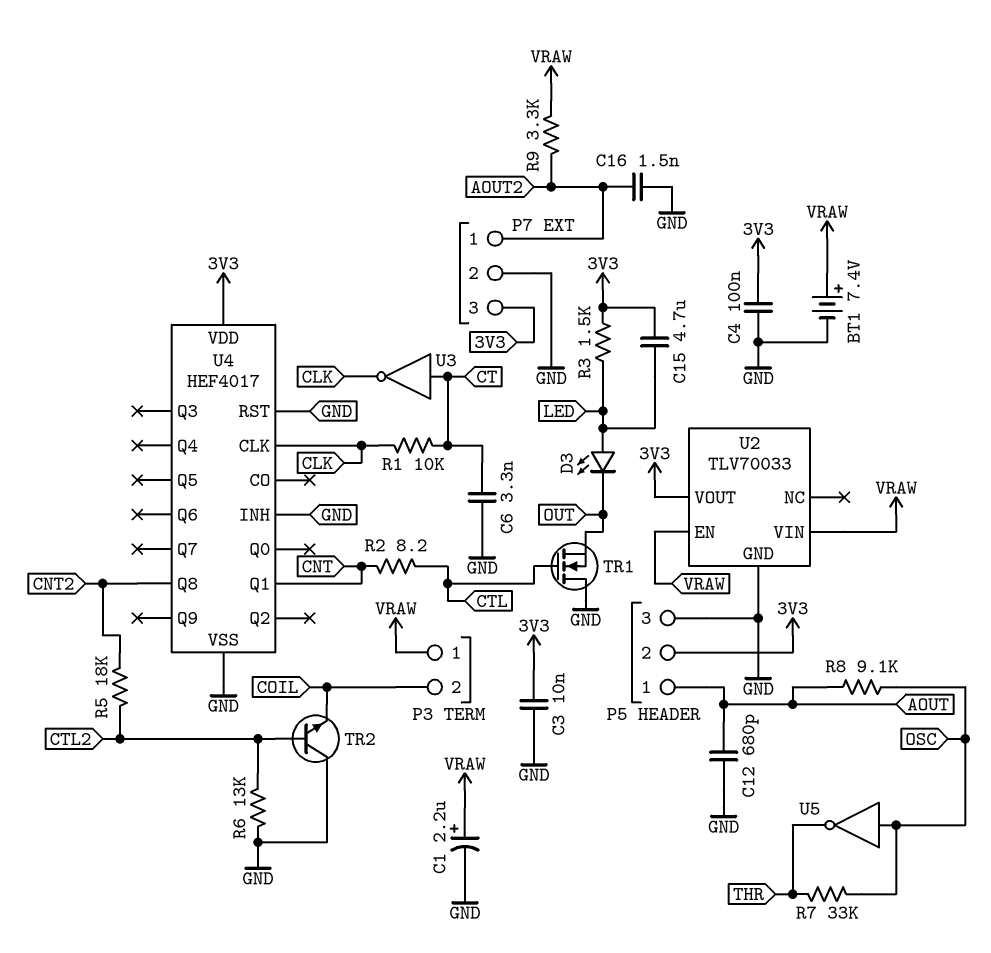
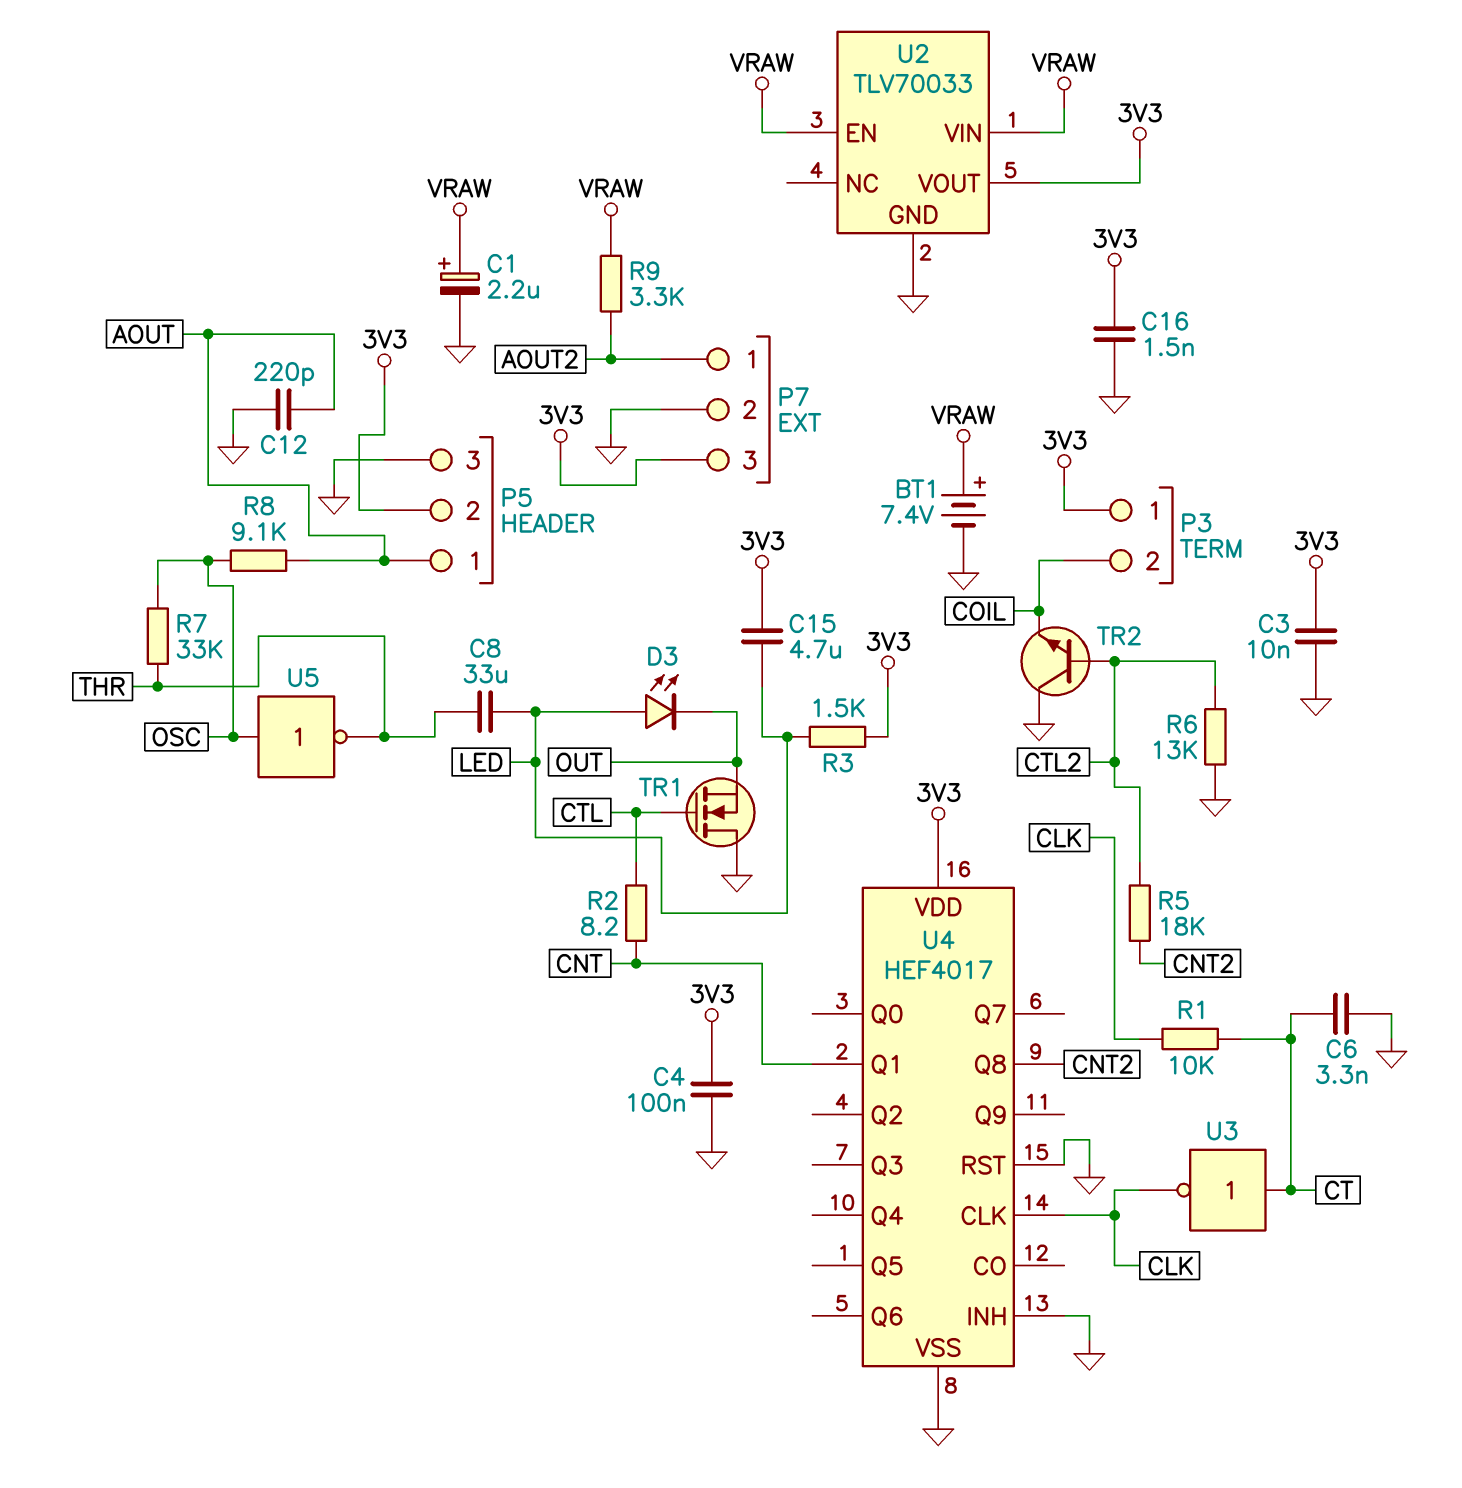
C8: none -> 33uF (LED, THR)
C12: 680pF (AOUT, GND) -> 220pF (AOUT, GND)
C16: 1.5nF (AOUT2, GND) -> 1.5nF (3V3, GND)
P3 pin 1: VRAW -> 3V3

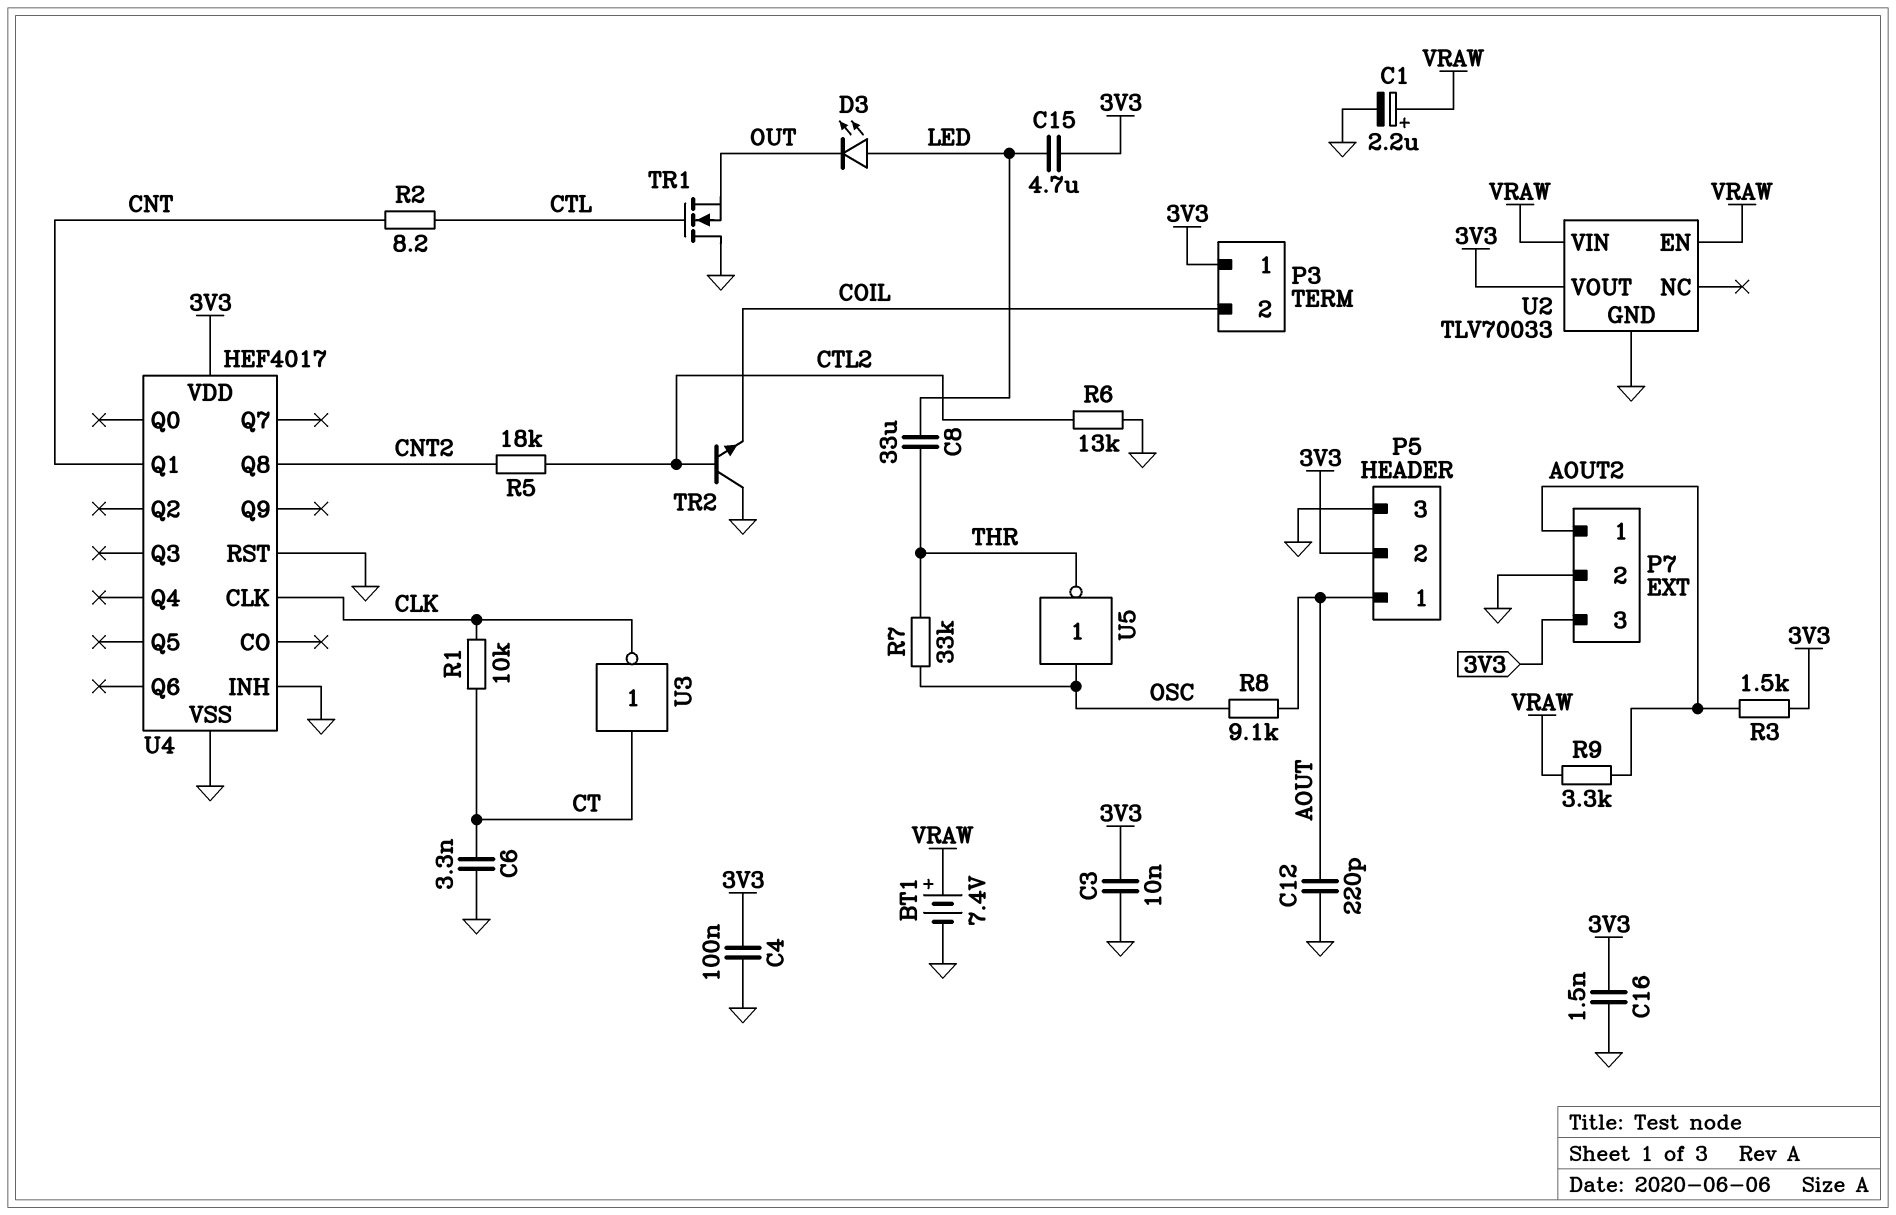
R3: 1.5k (3V3, LED) -> 1.5k (3V3, AOUT2)

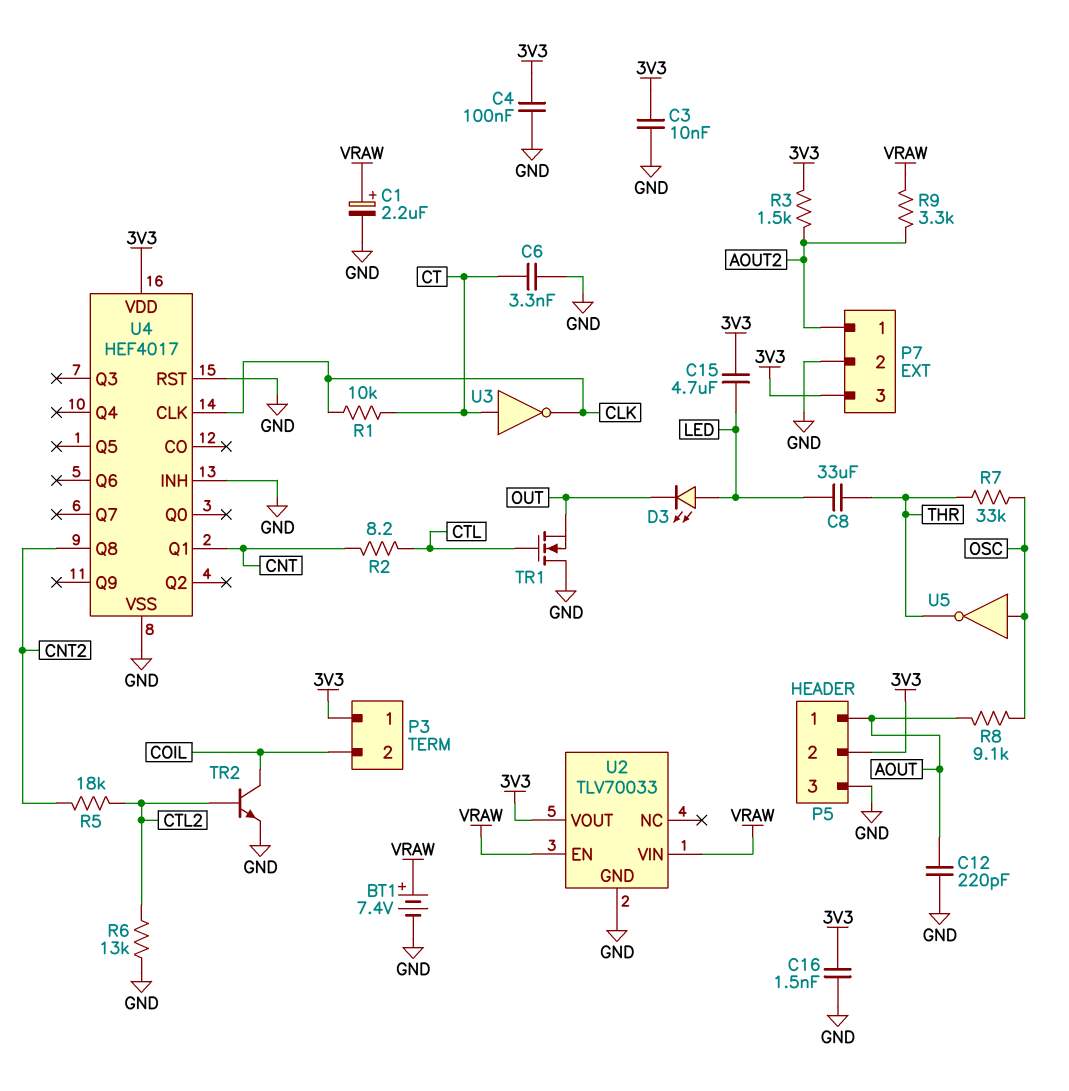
TR2: NPN (B CTL2, C GND, E COIL) -> NPN (B CTL2, C COIL, E GND)

